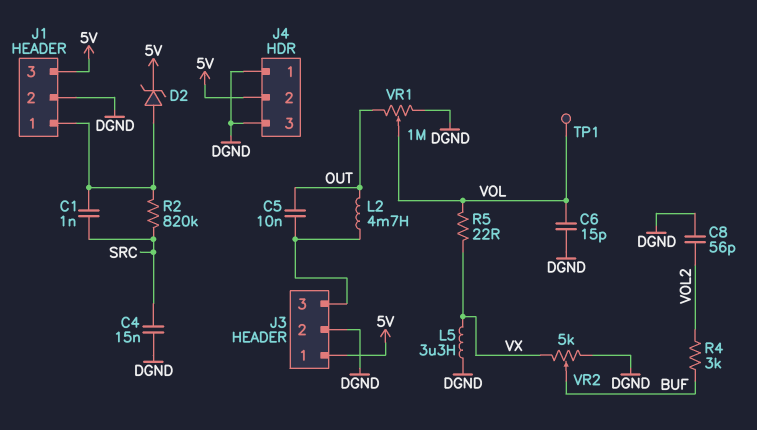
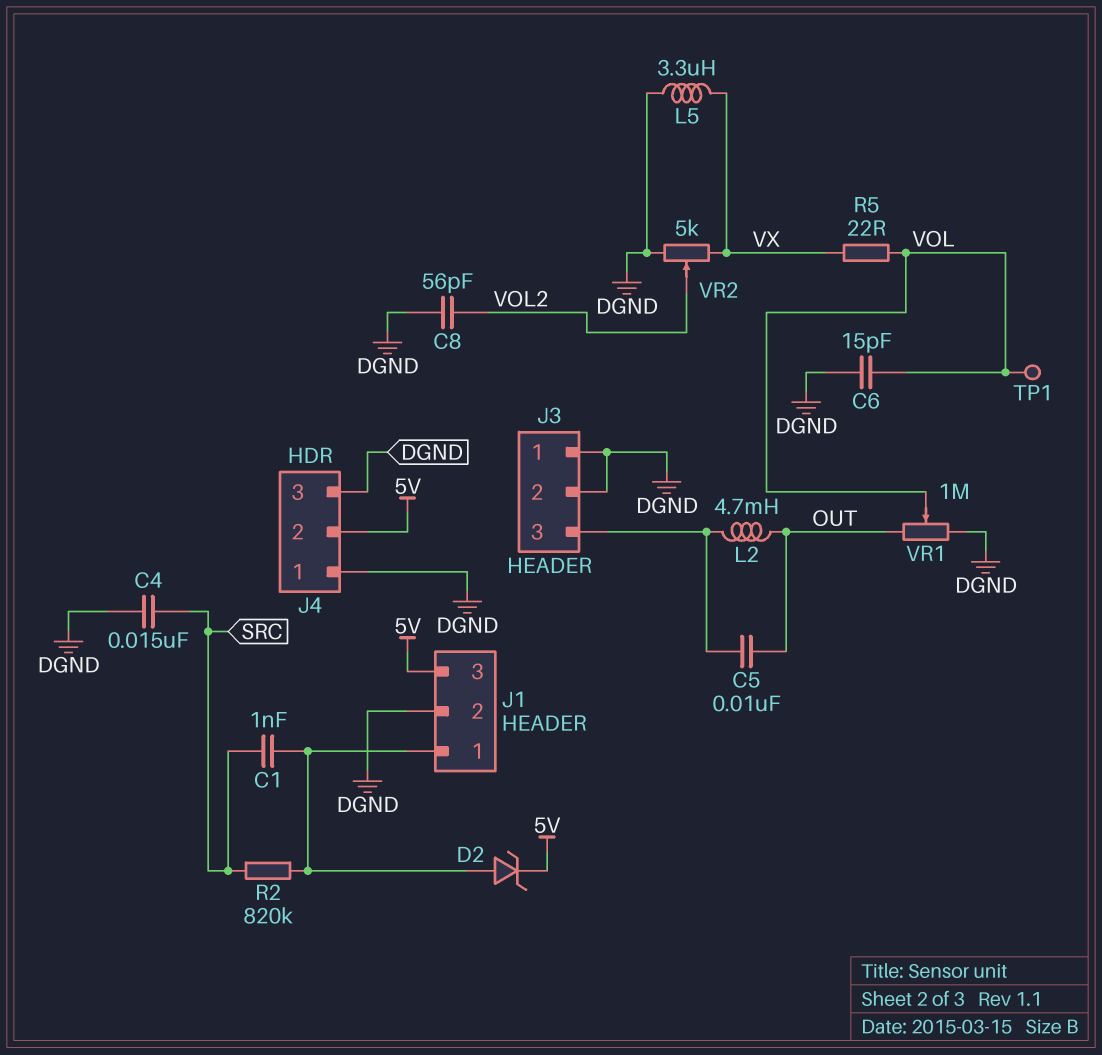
J3 pin 1: 5V -> DGND
R4: 3k (BUF, VOL2) -> none
VR2: 5k (DGND, VX, wiper BUF) -> 5k (DGND, VX, wiper VOL2)

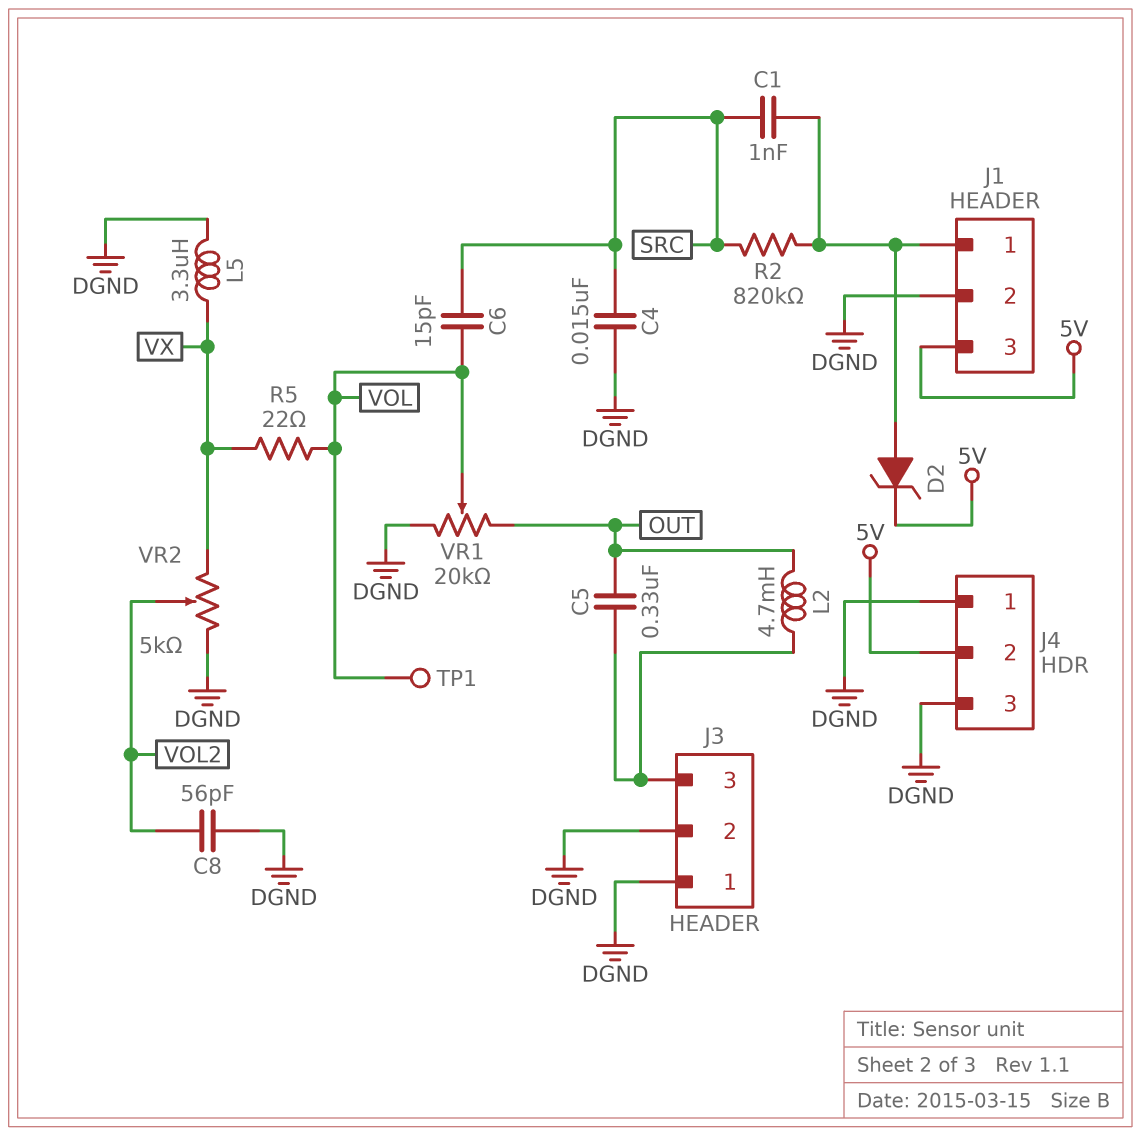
C5: 10nF (J3/3, OUT) -> 330nF (J3/3, OUT)
C6: 15pF (DGND, VOL) -> 15pF (SRC, VOL)
VR1: 1M (DGND, OUT, wiper VOL) -> 20k (DGND, OUT, wiper VOL)

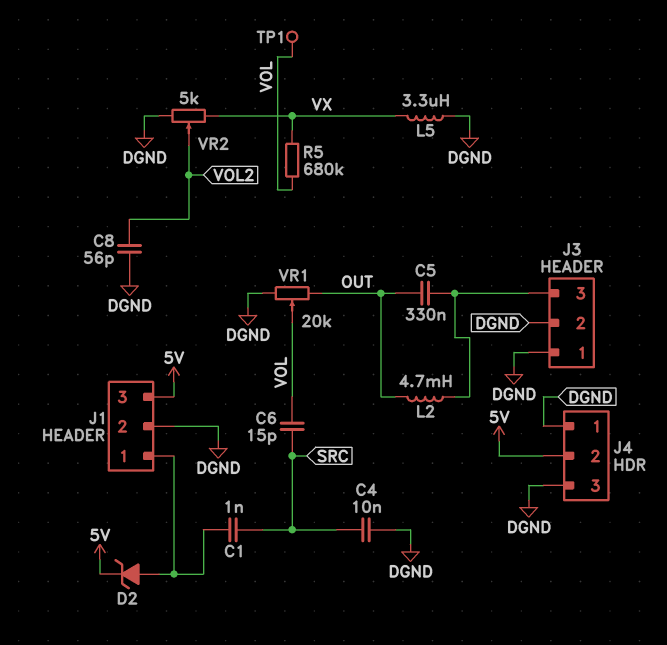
C4: 15nF (DGND, SRC) -> 10nF (DGND, SRC)
R2: 820k (J1/1, SRC) -> none
R5: 22 (VOL, VX) -> 680k (VOL, VX)

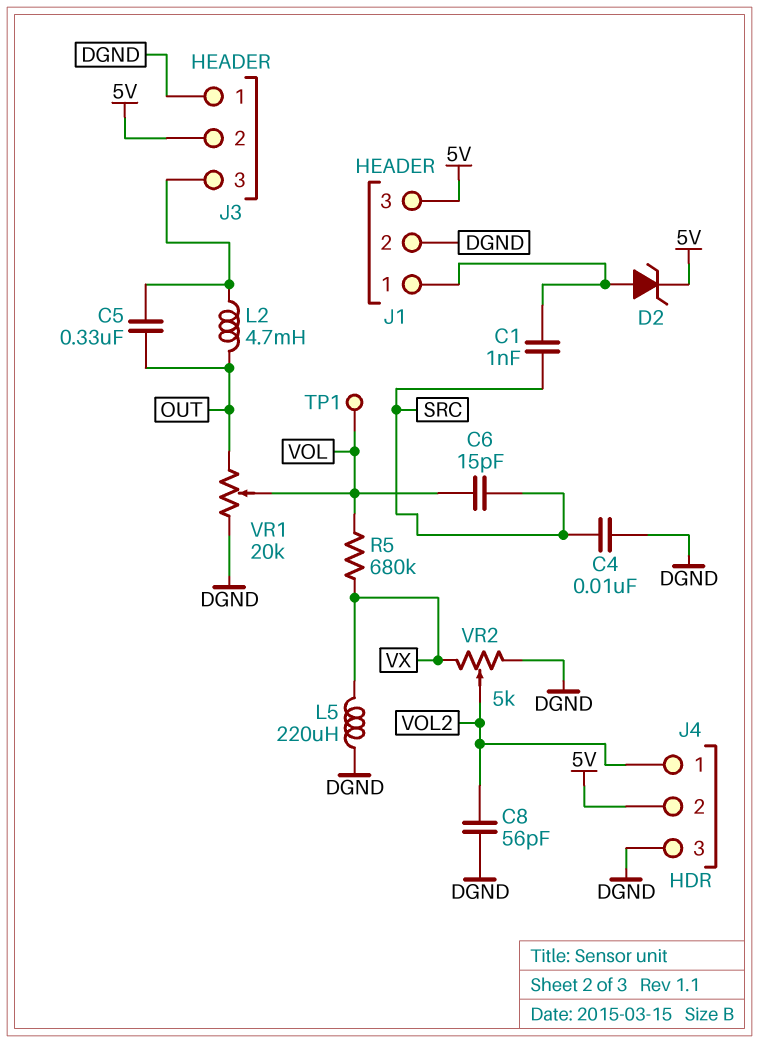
J3 pin 2: DGND -> 5V
J4 pin 1: DGND -> VOL2
L5: 3.3uH (DGND, VX) -> 220uH (DGND, VX)

